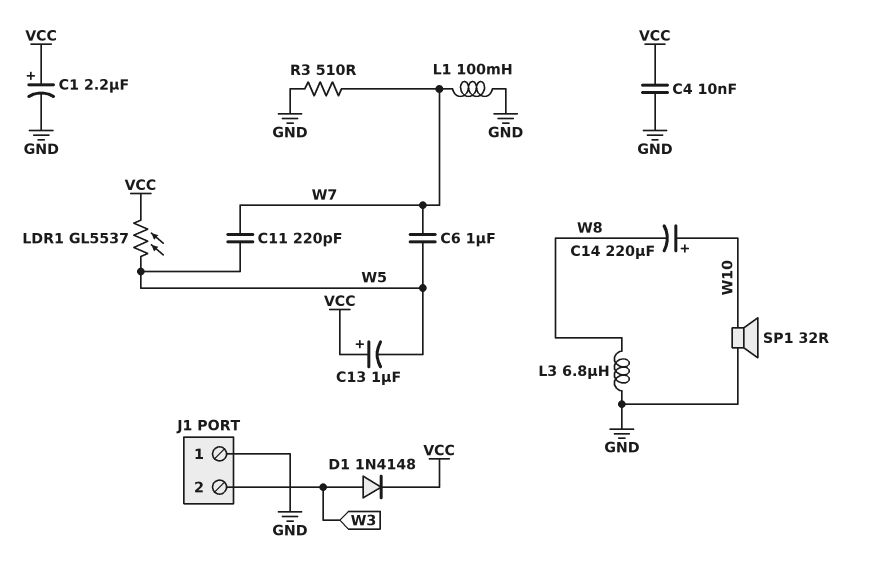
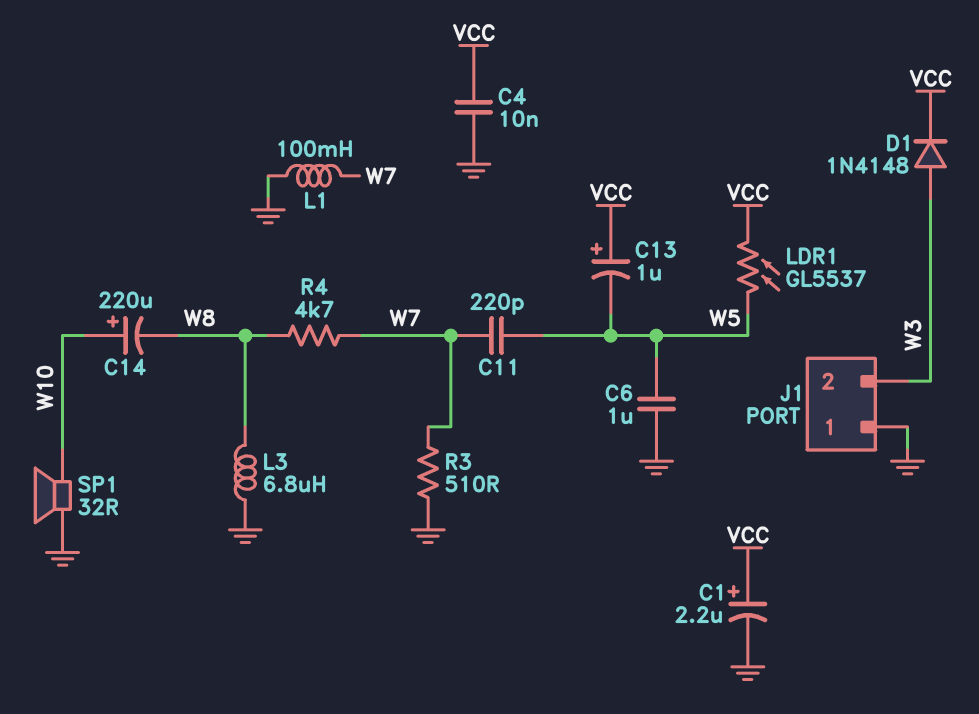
C6: 1uF (W5, W7) -> 1uF (GND, W5)
R4: none -> 4.7k (W7, W8)

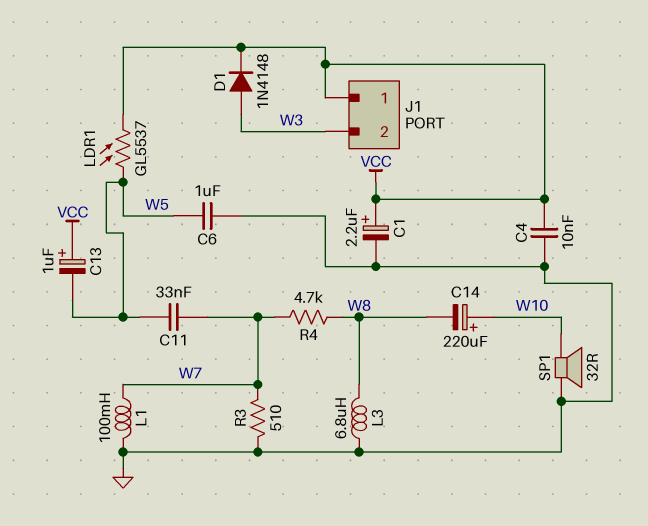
C11: 220pF (W5, W7) -> 33nF (W5, W7)
J1 pin 1: GND -> VCC

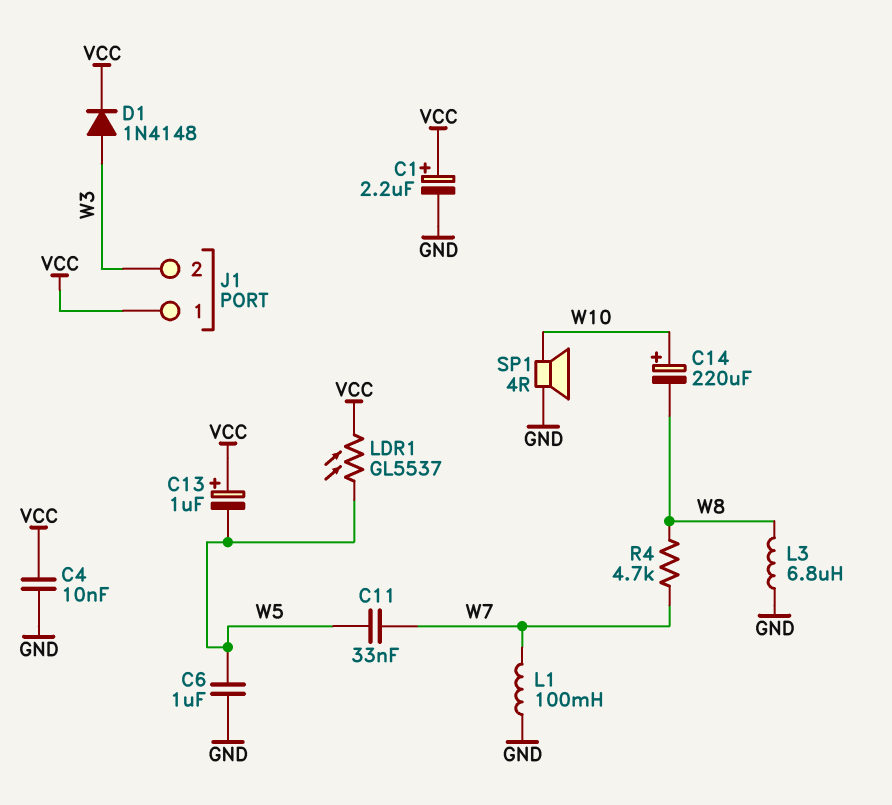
R3: 510 (GND, W7) -> none
SP1: speaker 32R (GND, W10) -> speaker 4R (GND, W10)

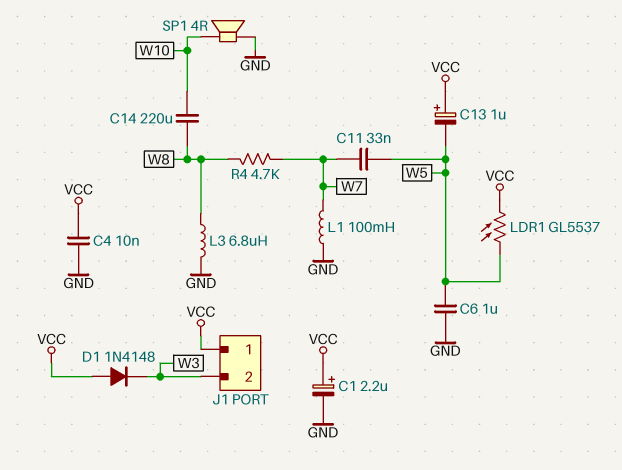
C14: 220uF (plus W10, minus W8) -> 220uF (W8, W10)
D1: diode 1N4148 (A W3, K VCC) -> diode 1N4148 (A VCC, K W3)

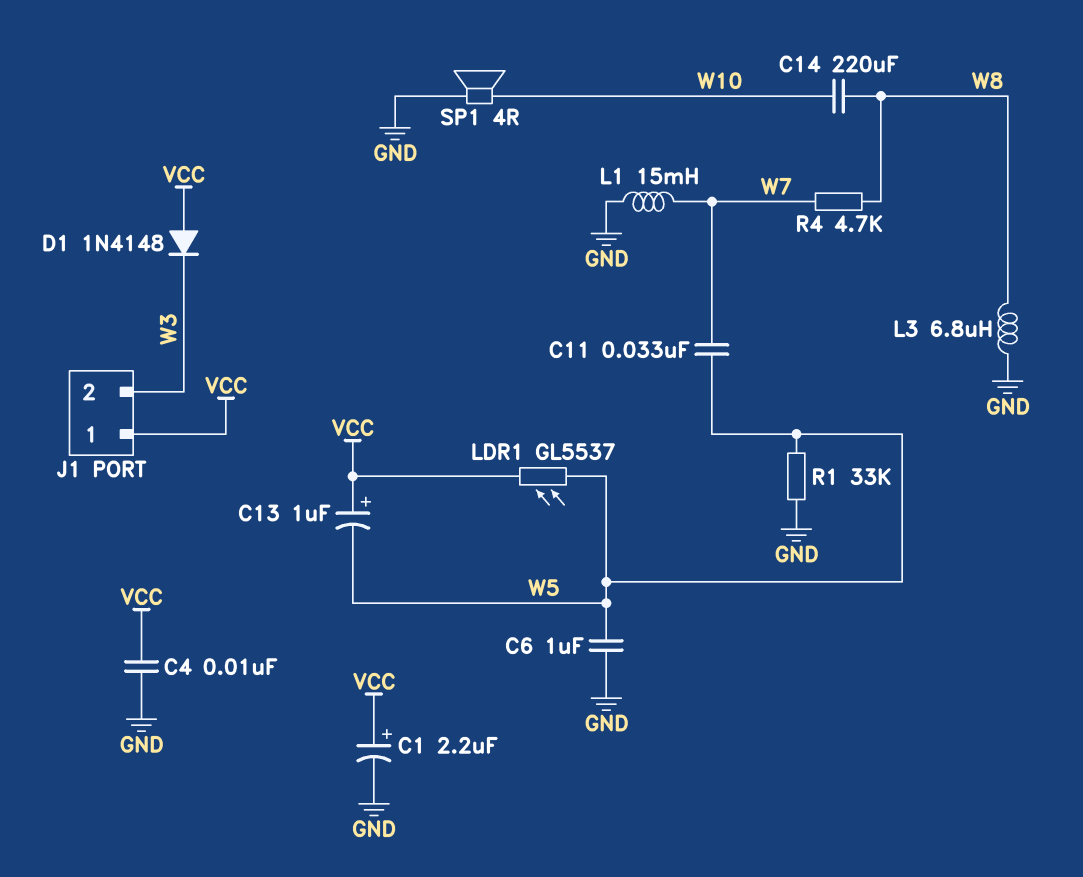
L1: 100mH (GND, W7) -> 15mH (GND, W7)
R1: none -> 33k (GND, W5)

